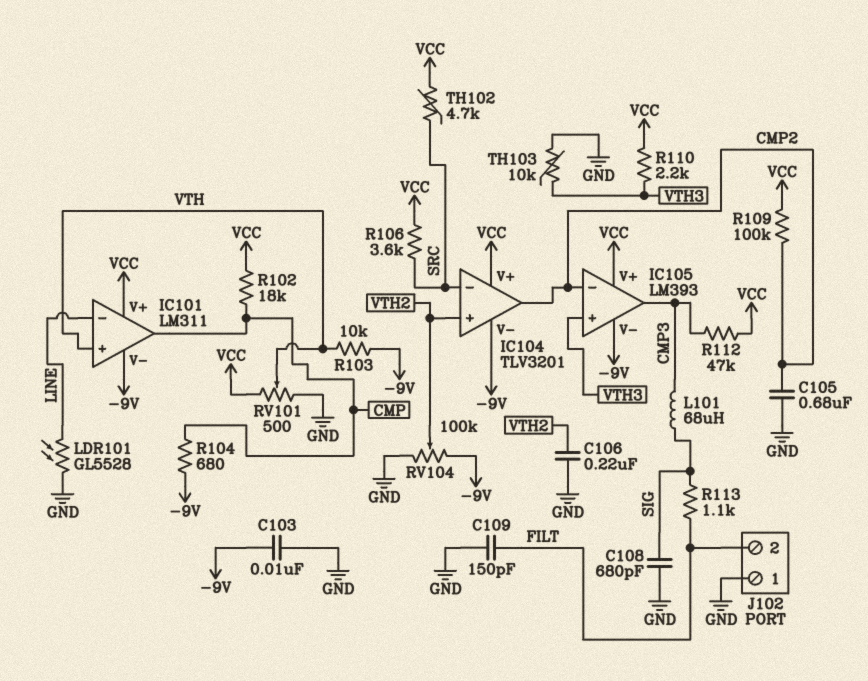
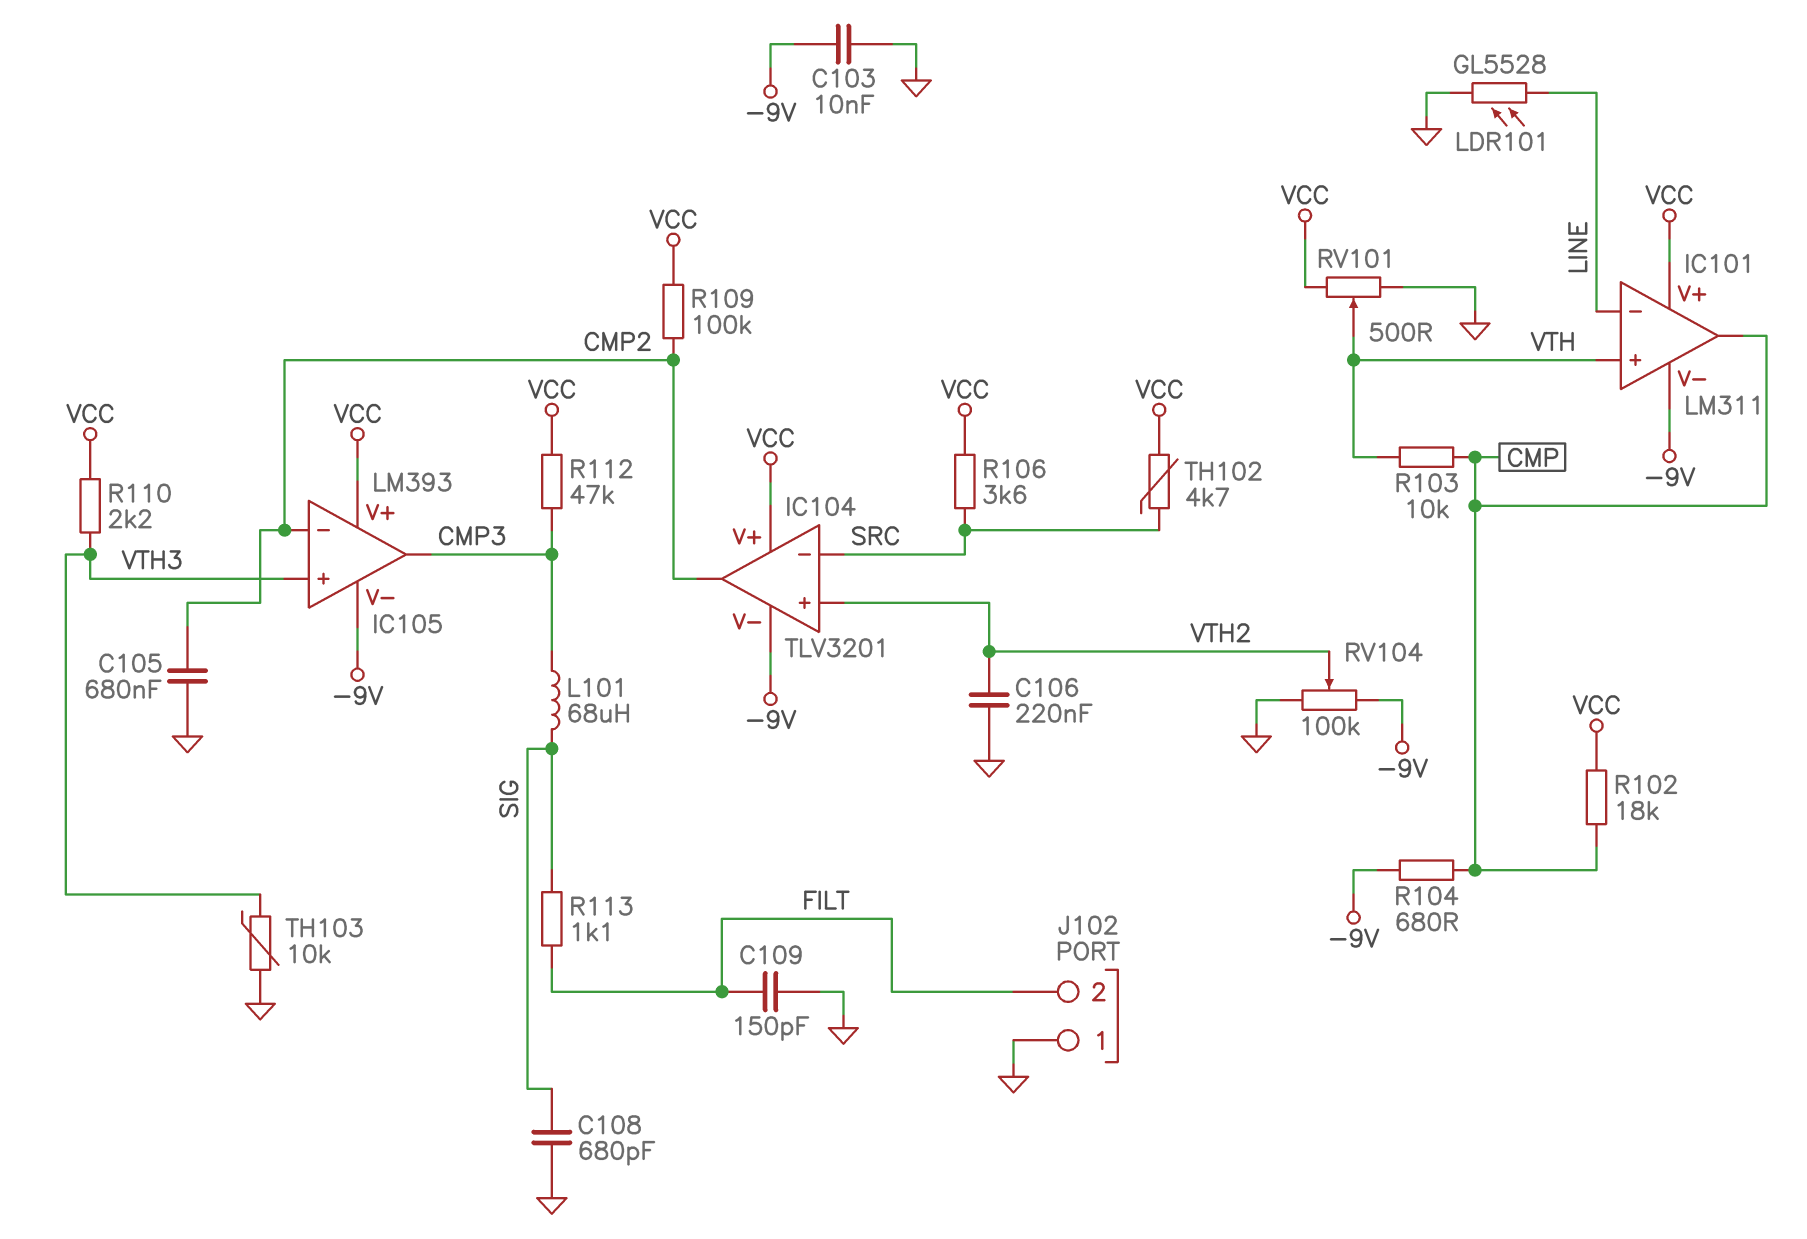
R103: 10k (-9V, VTH) -> 10k (CMP, VTH)

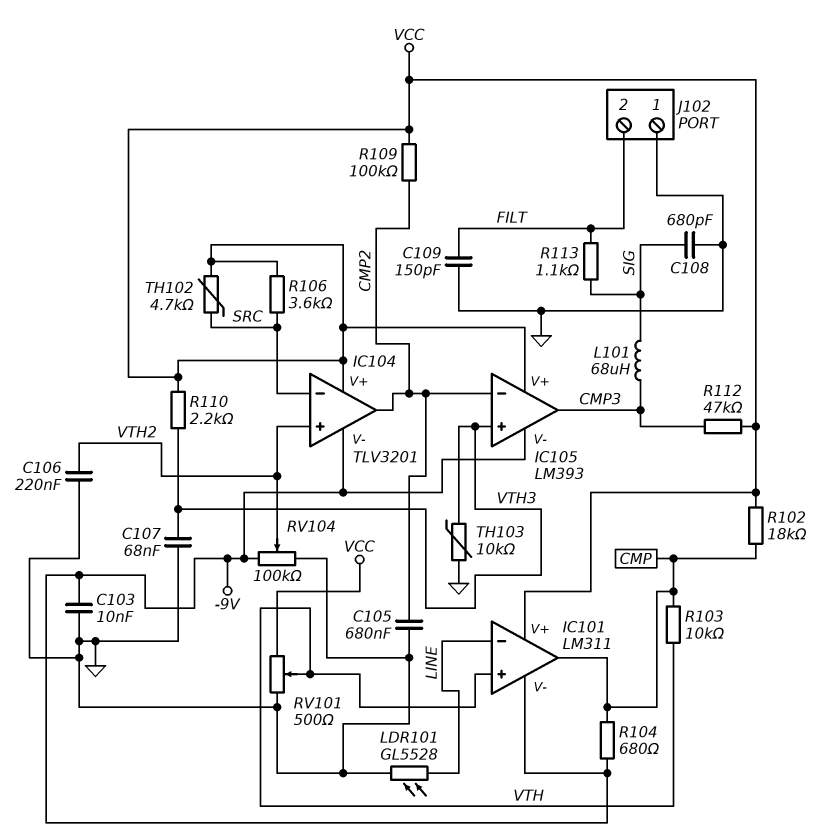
C107: none -> 68nF (GND, VTH3)

